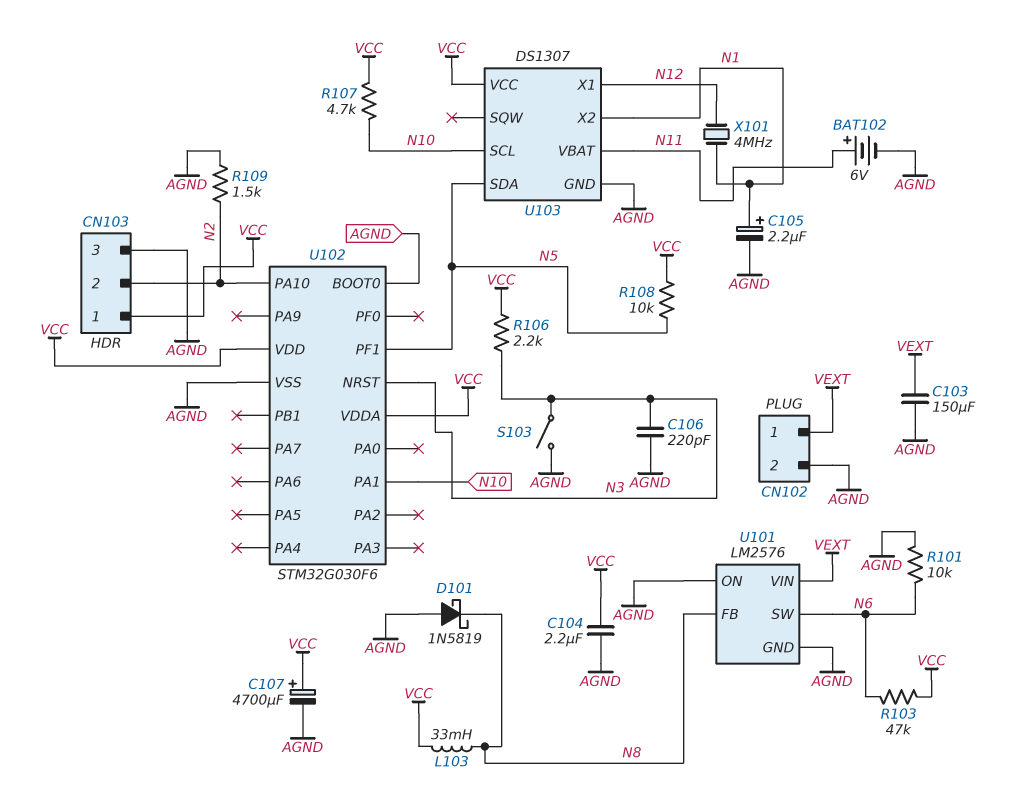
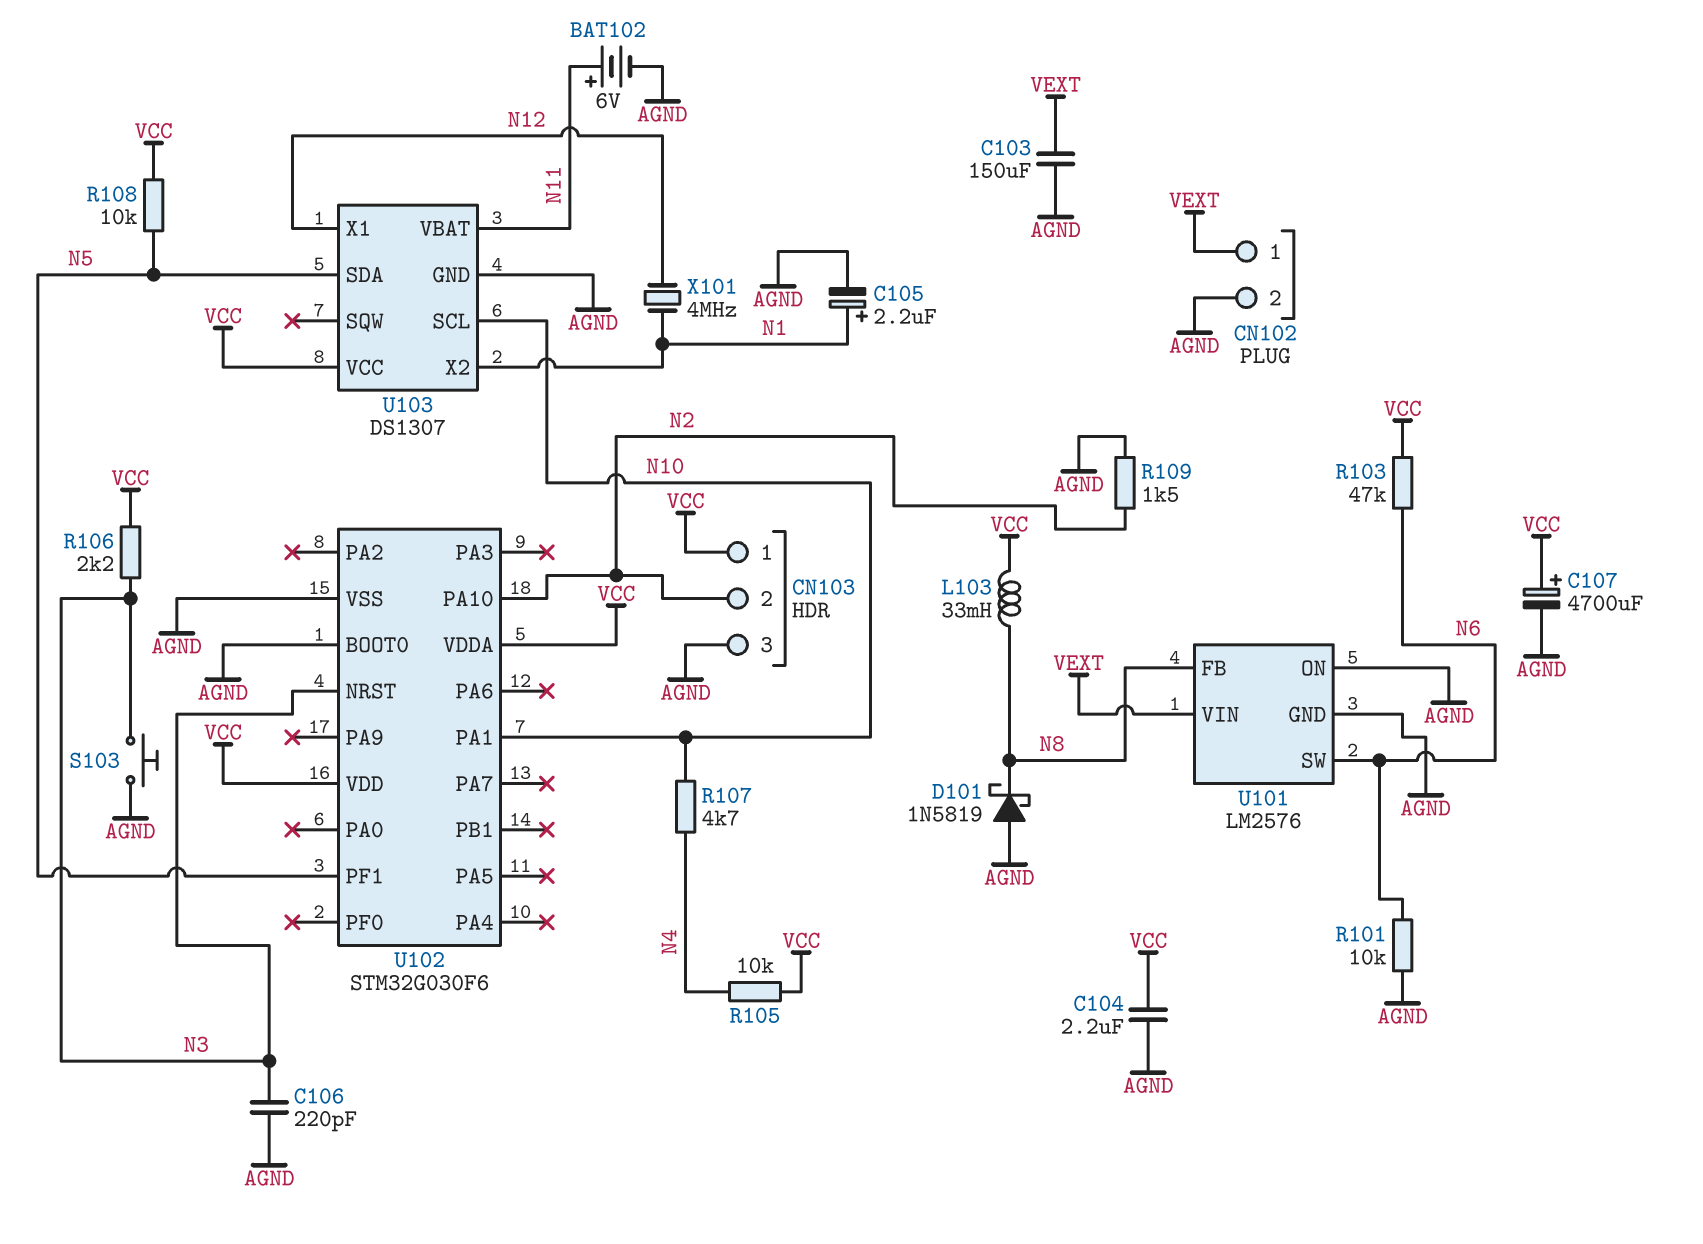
R105: none -> 10k (N4, VCC)
R107: 4.7k (N10, VCC) -> 4.7k (N4, N10)
S103: switch (AGND, N3) -> button (AGND, N3)

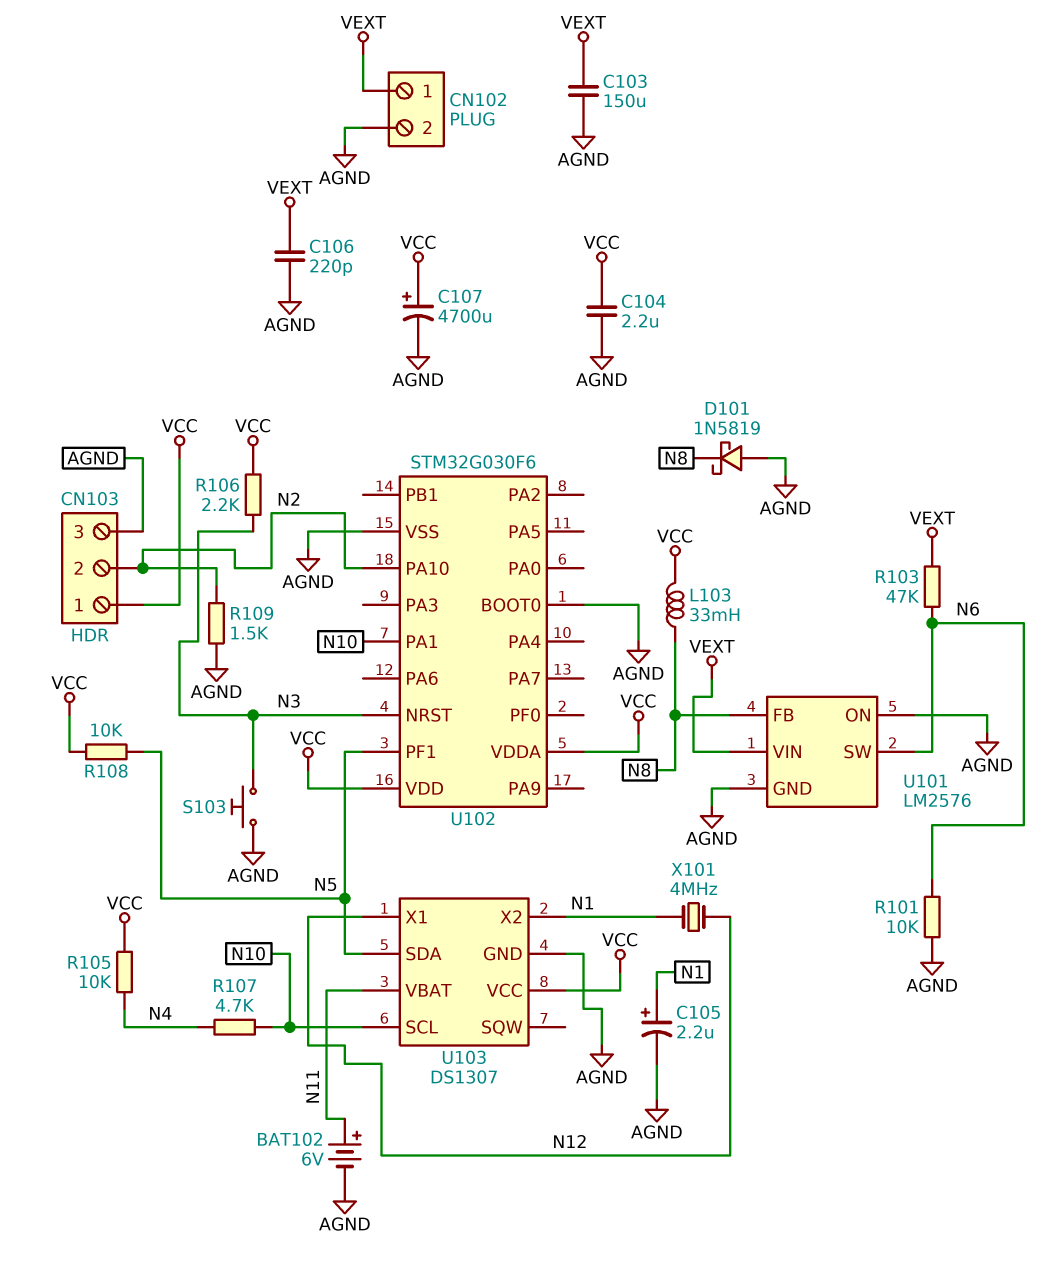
C106: 220pF (AGND, N3) -> 220pF (AGND, VEXT)
R103: 47k (N6, VCC) -> 47k (N6, VEXT)

